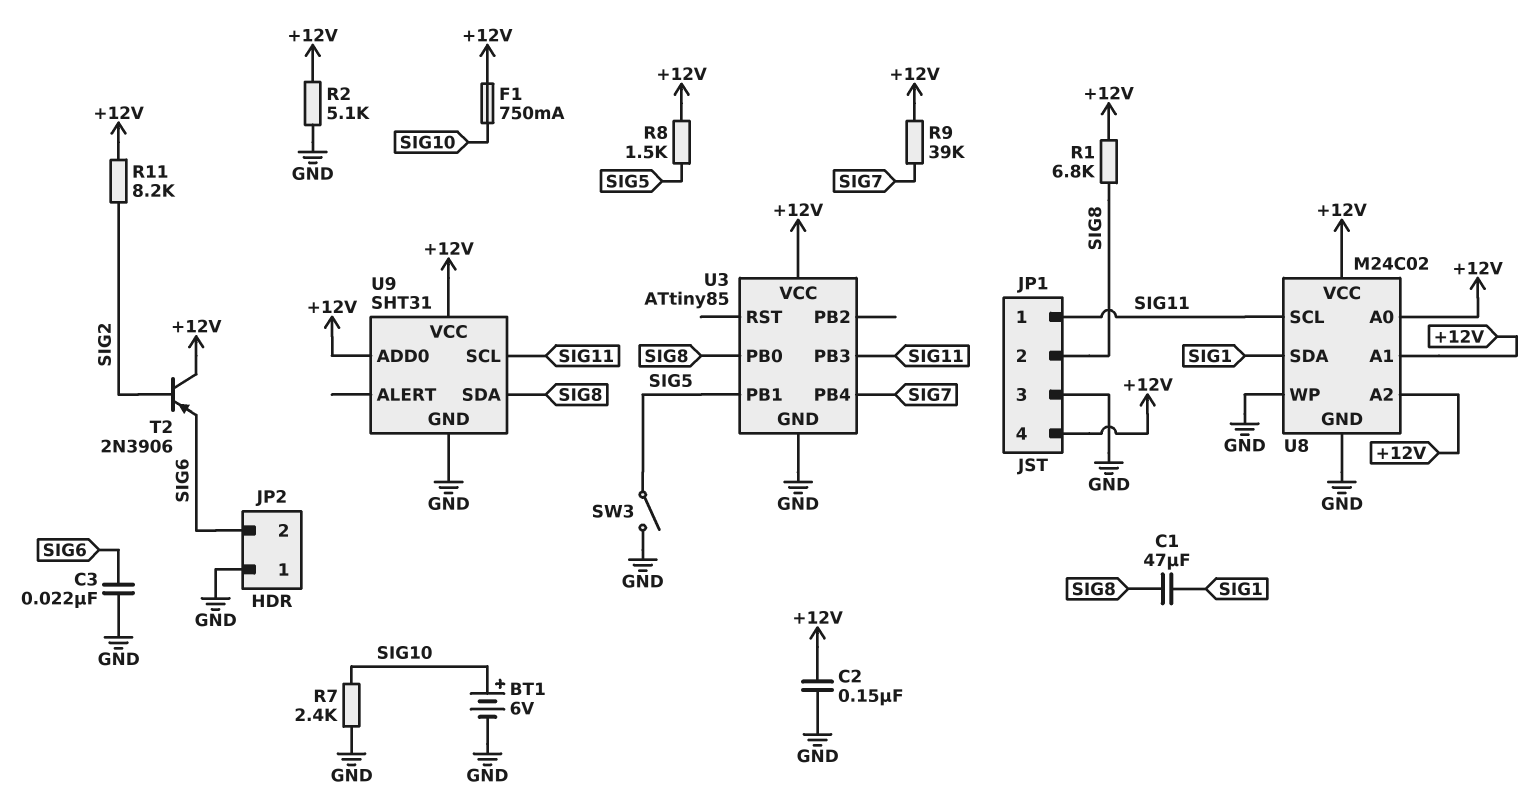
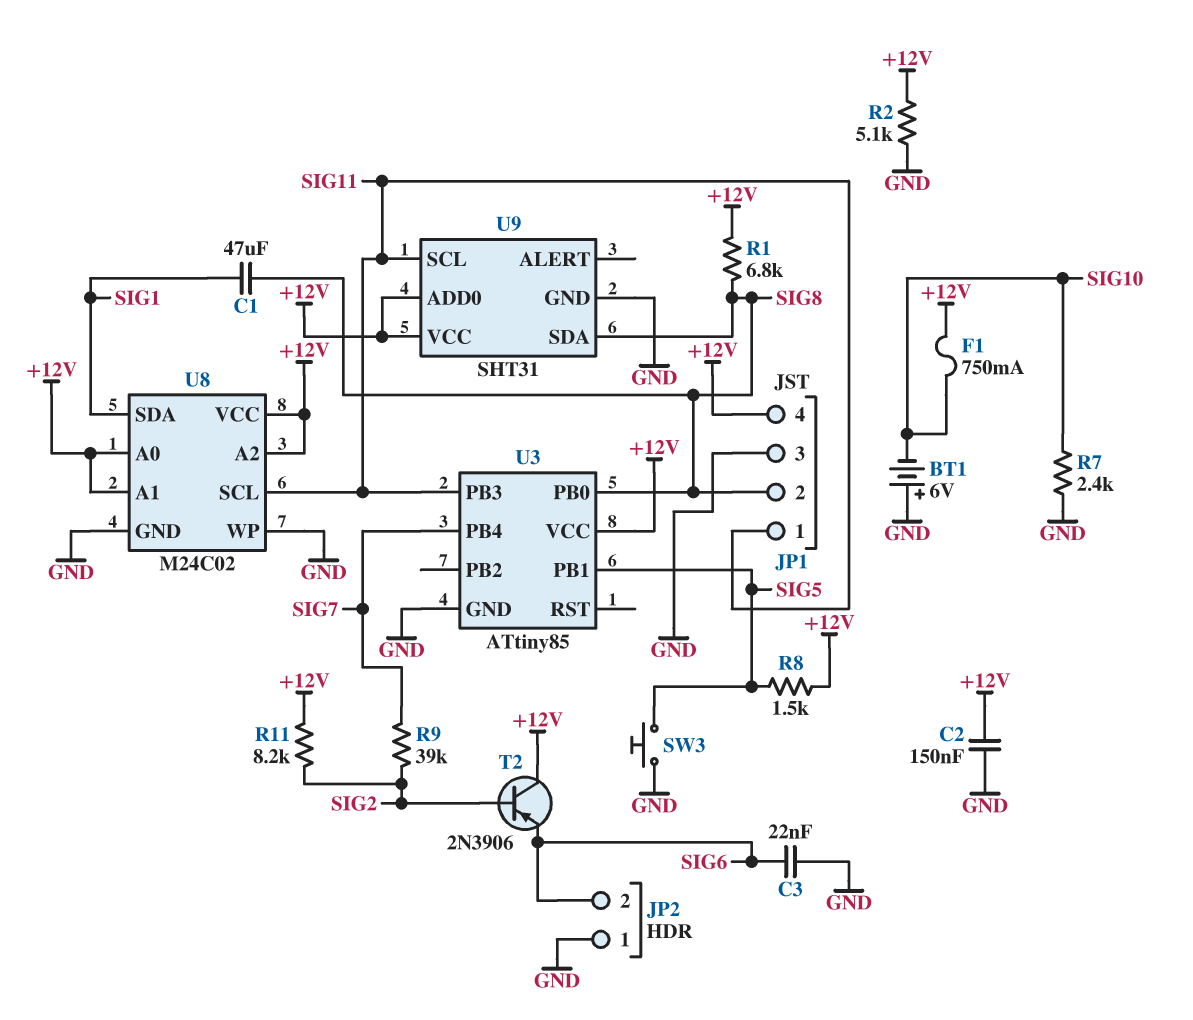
BT1: 6V (plus SIG10, minus GND) -> 6V (plus GND, minus SIG10)
R9: 39k (+12V, SIG7) -> 39k (SIG2, SIG7)
SW3: switch (GND, SIG5) -> button (GND, SIG5)

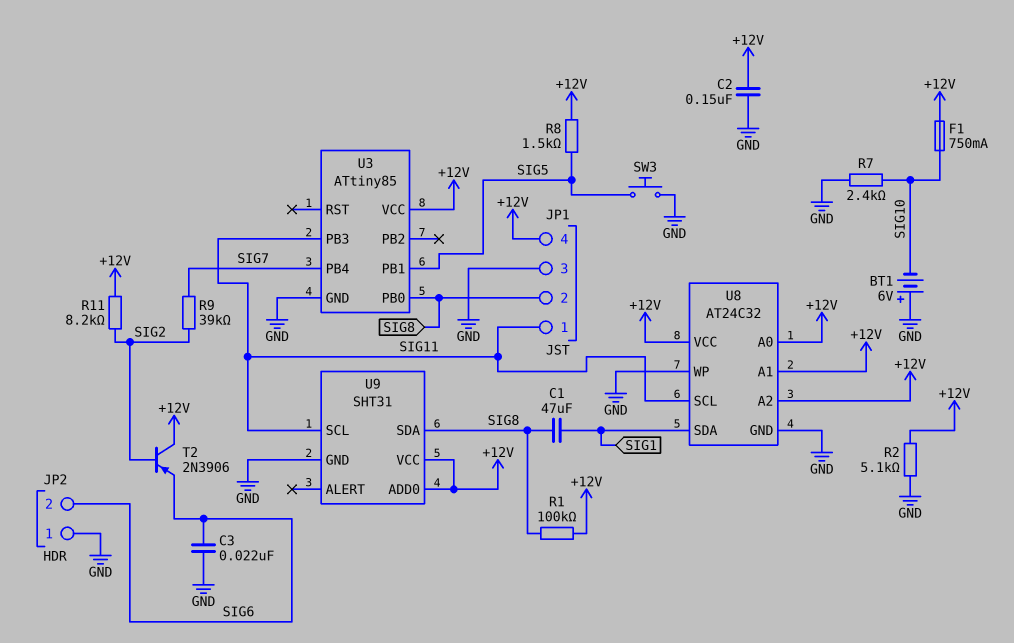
R1: 6.8k (+12V, SIG8) -> 100k (+12V, SIG8)
U8: M24C02 -> AT24C32

